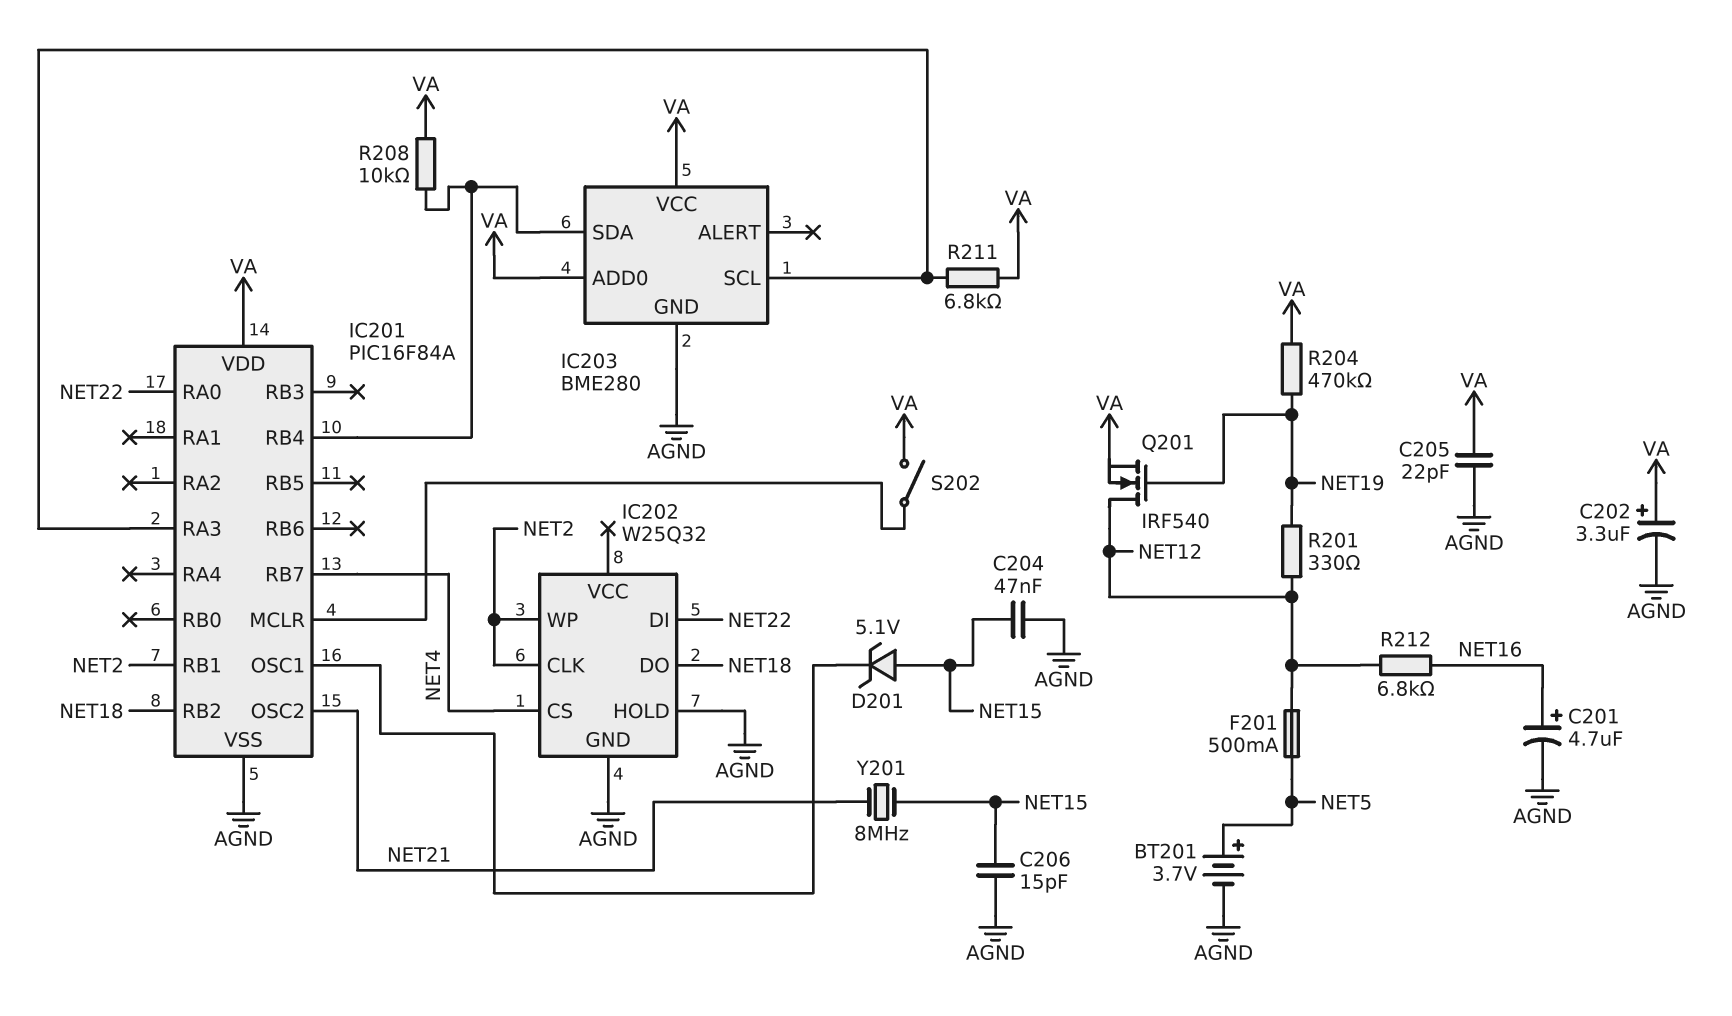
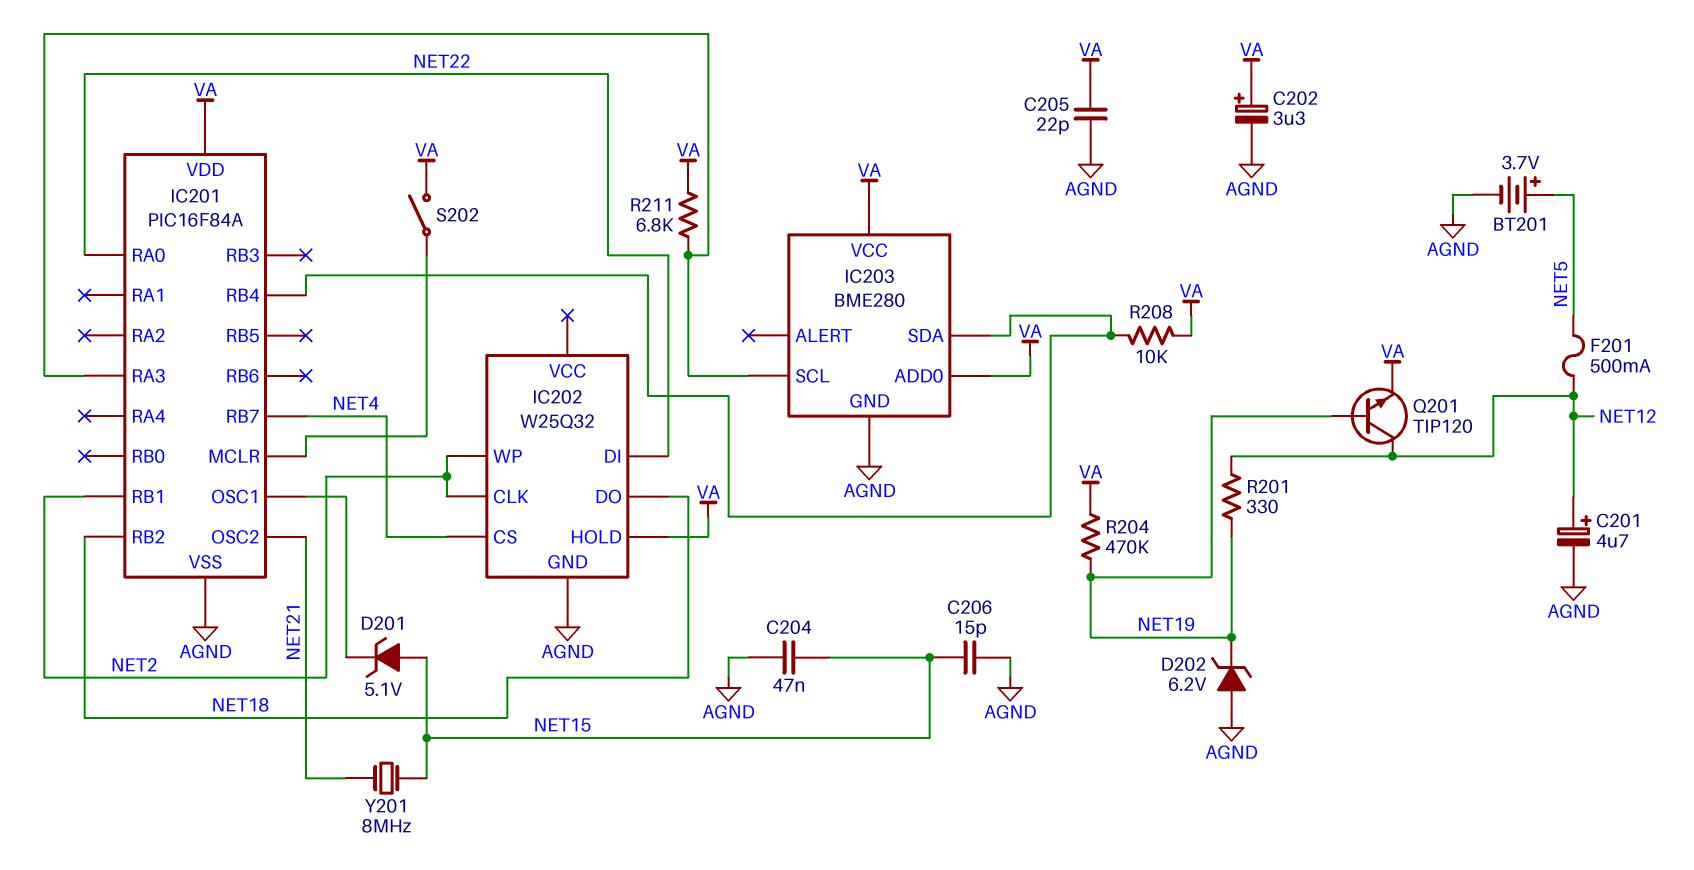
C201: 4.7uF (plus NET16, minus AGND) -> 4.7uF (plus NET12, minus AGND)
D202: none -> zener 6.2V (A AGND, K NET19)
IC202 pin HOLD: AGND -> VA
Q201: NMOS IRF540 (G NET19, D NET12, S VA) -> NPN TIP120 (B NET19, C NET12, E VA)
R212: 6.8k (NET12, NET16) -> none

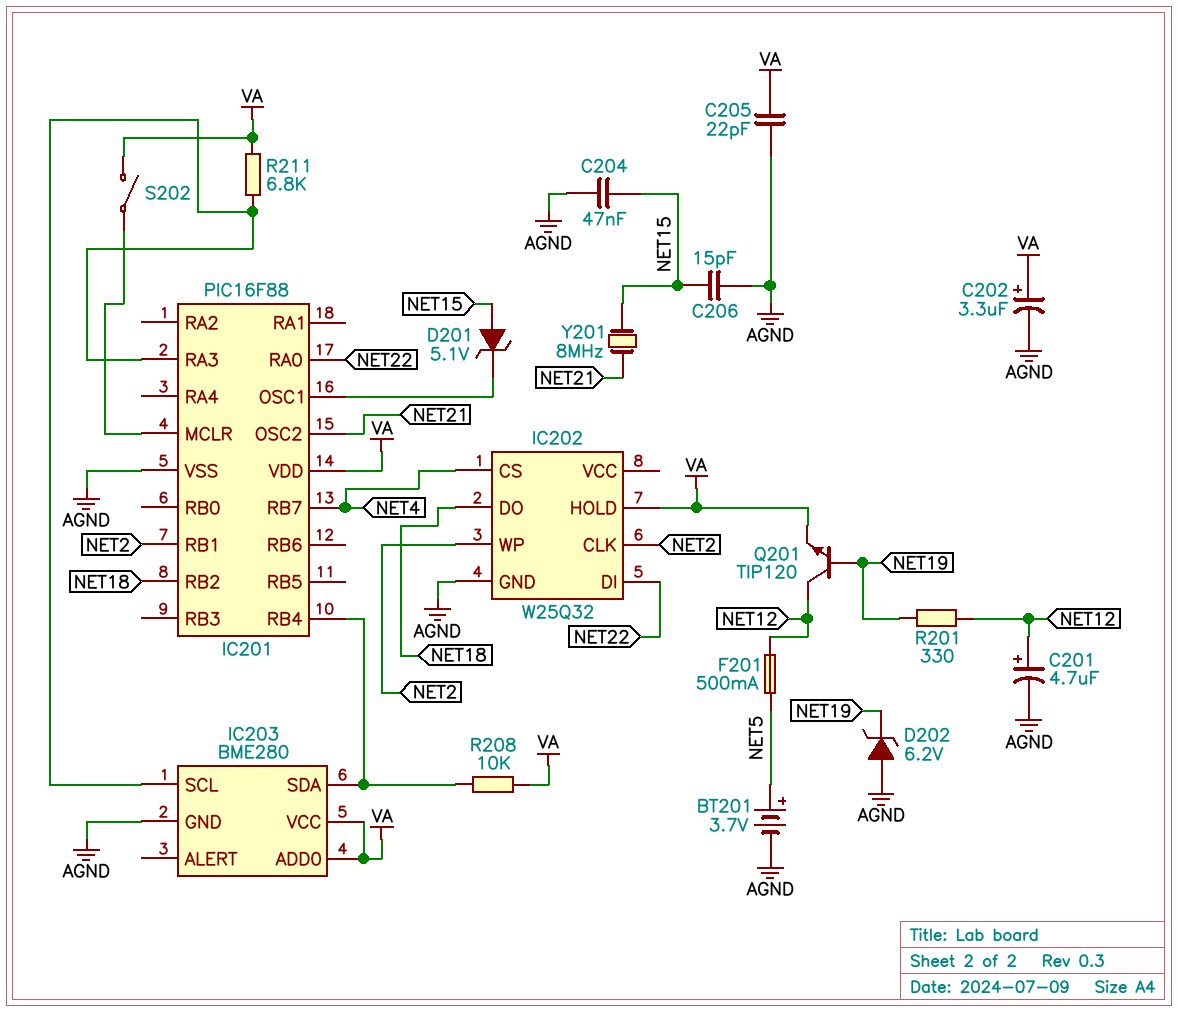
IC201: PIC16F84A -> PIC16F88
R204: 470k (NET19, VA) -> none

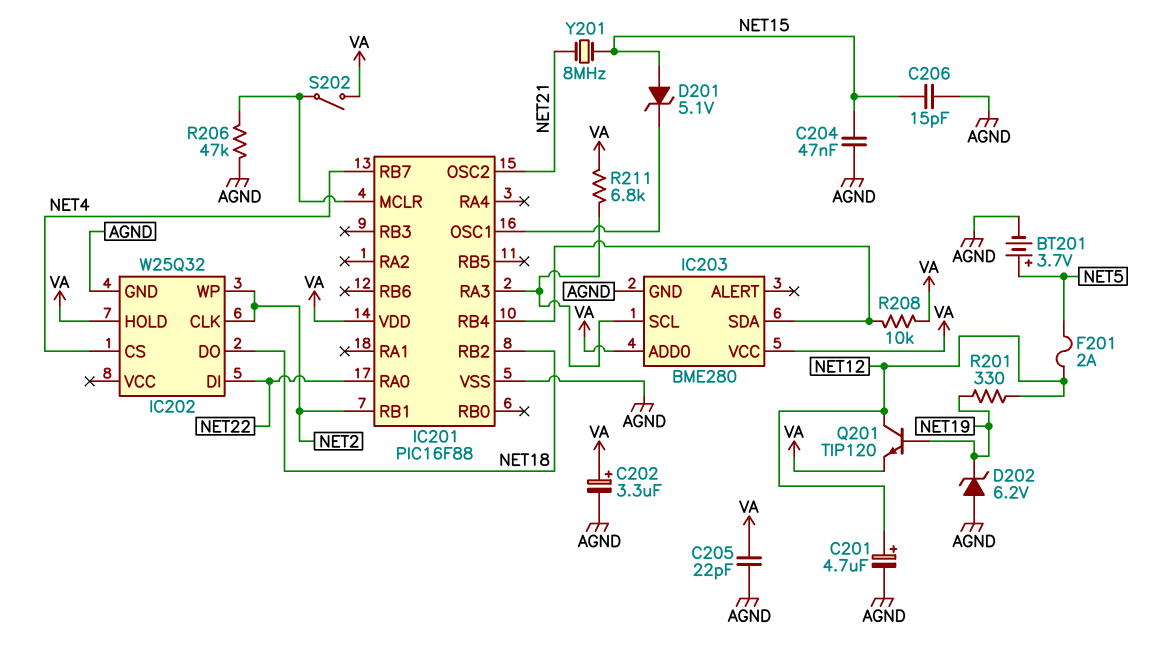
F201: 500mA (NET5, NET12) -> 2A (NET5, NET12)
R206: none -> 47k (AGND, IC201/MCLR)

